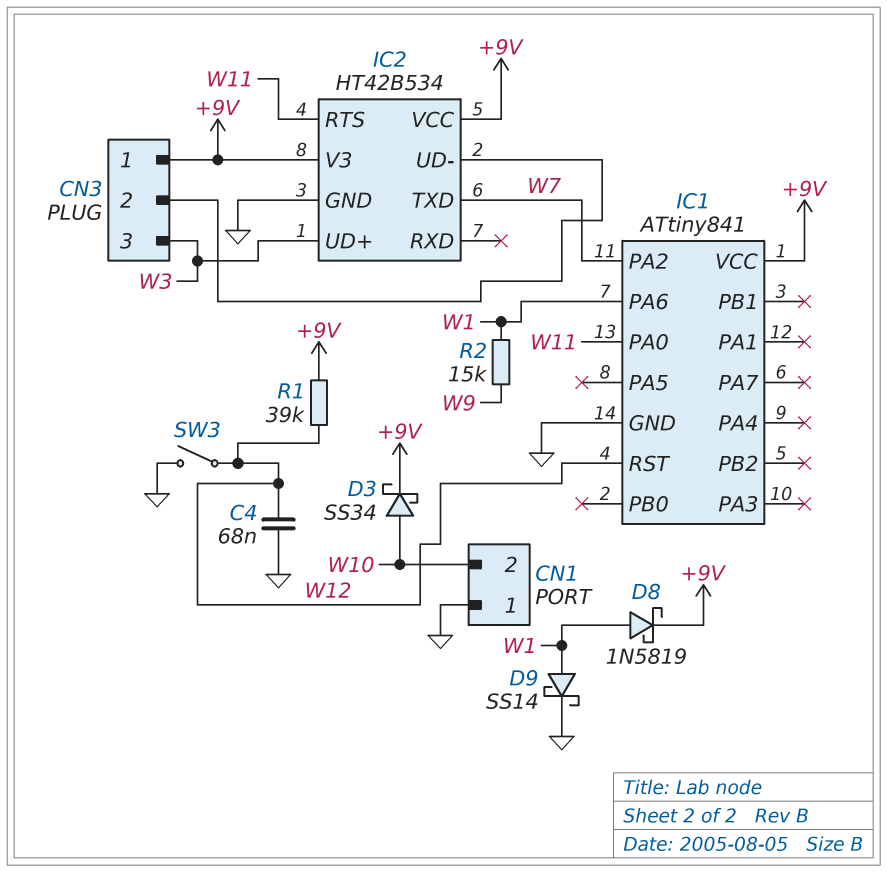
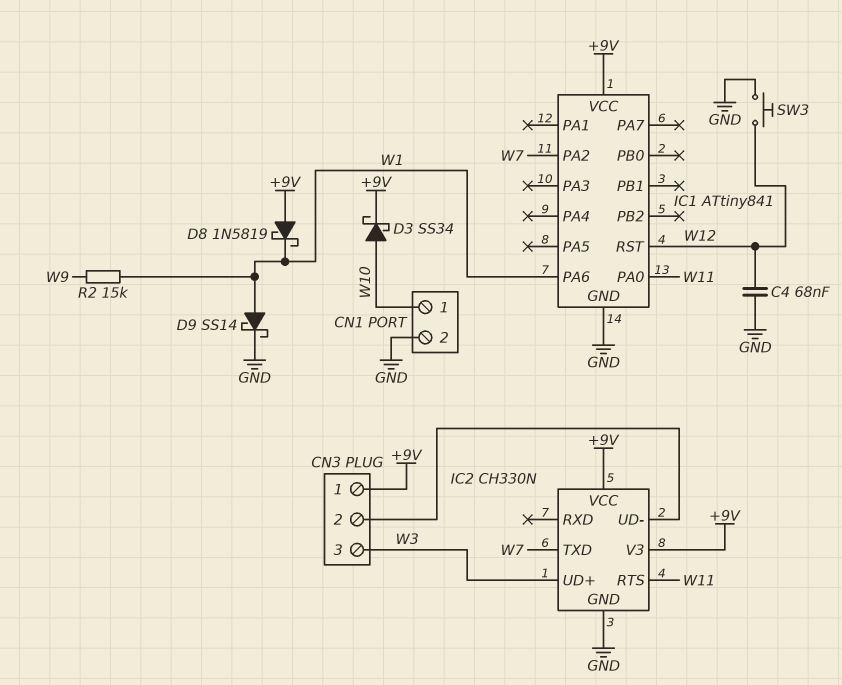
CN1 pin 1: GND -> W10
CN1 pin 2: W10 -> GND
D8: schottky 1N5819 (A W1, K +9V) -> schottky 1N5819 (A +9V, K W1)
IC2: HT42B534 -> CH330N
R1: 39k (+9V, W12) -> none
SW3: switch (GND, W12) -> button (GND, W12)

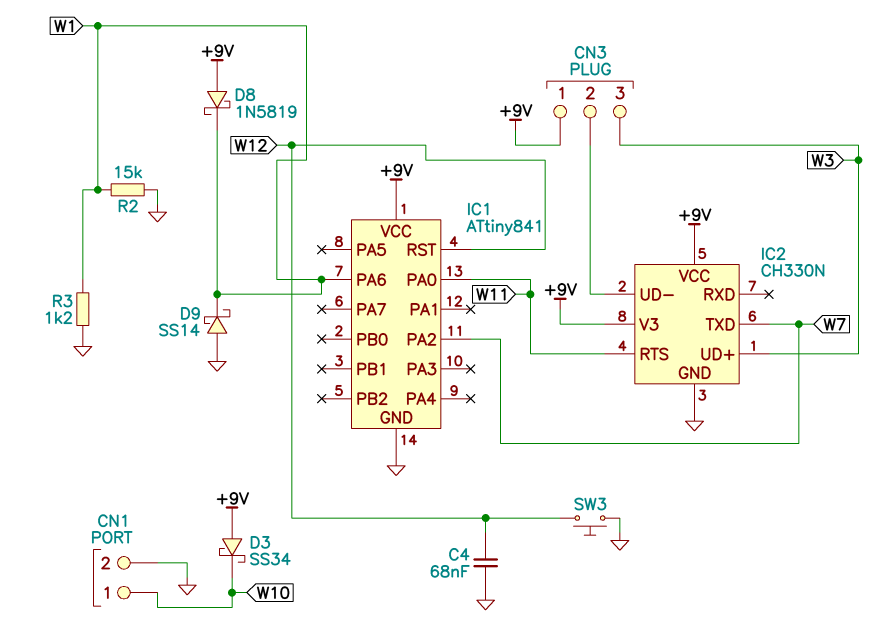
D3: schottky SS34 (A W10, K +9V) -> schottky SS34 (A +9V, K W10)
D9: schottky SS14 (A W1, K GND) -> schottky SS14 (A GND, K W1)
R2: 15k (W1, W9) -> 15k (GND, W1)
R3: none -> 1.2k (GND, W1)

